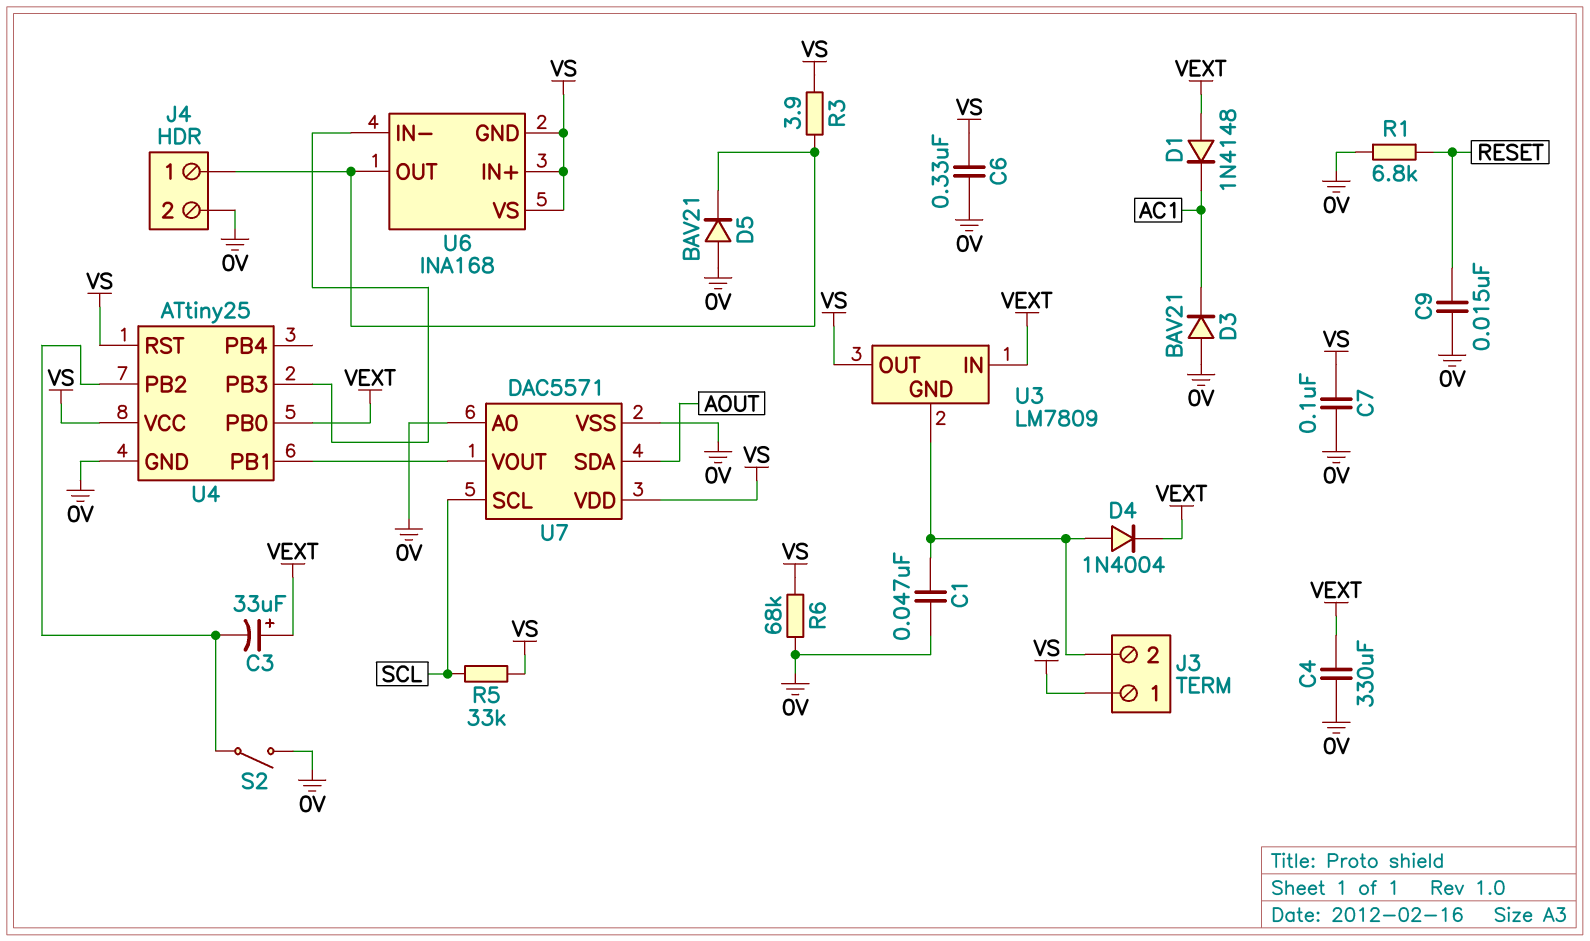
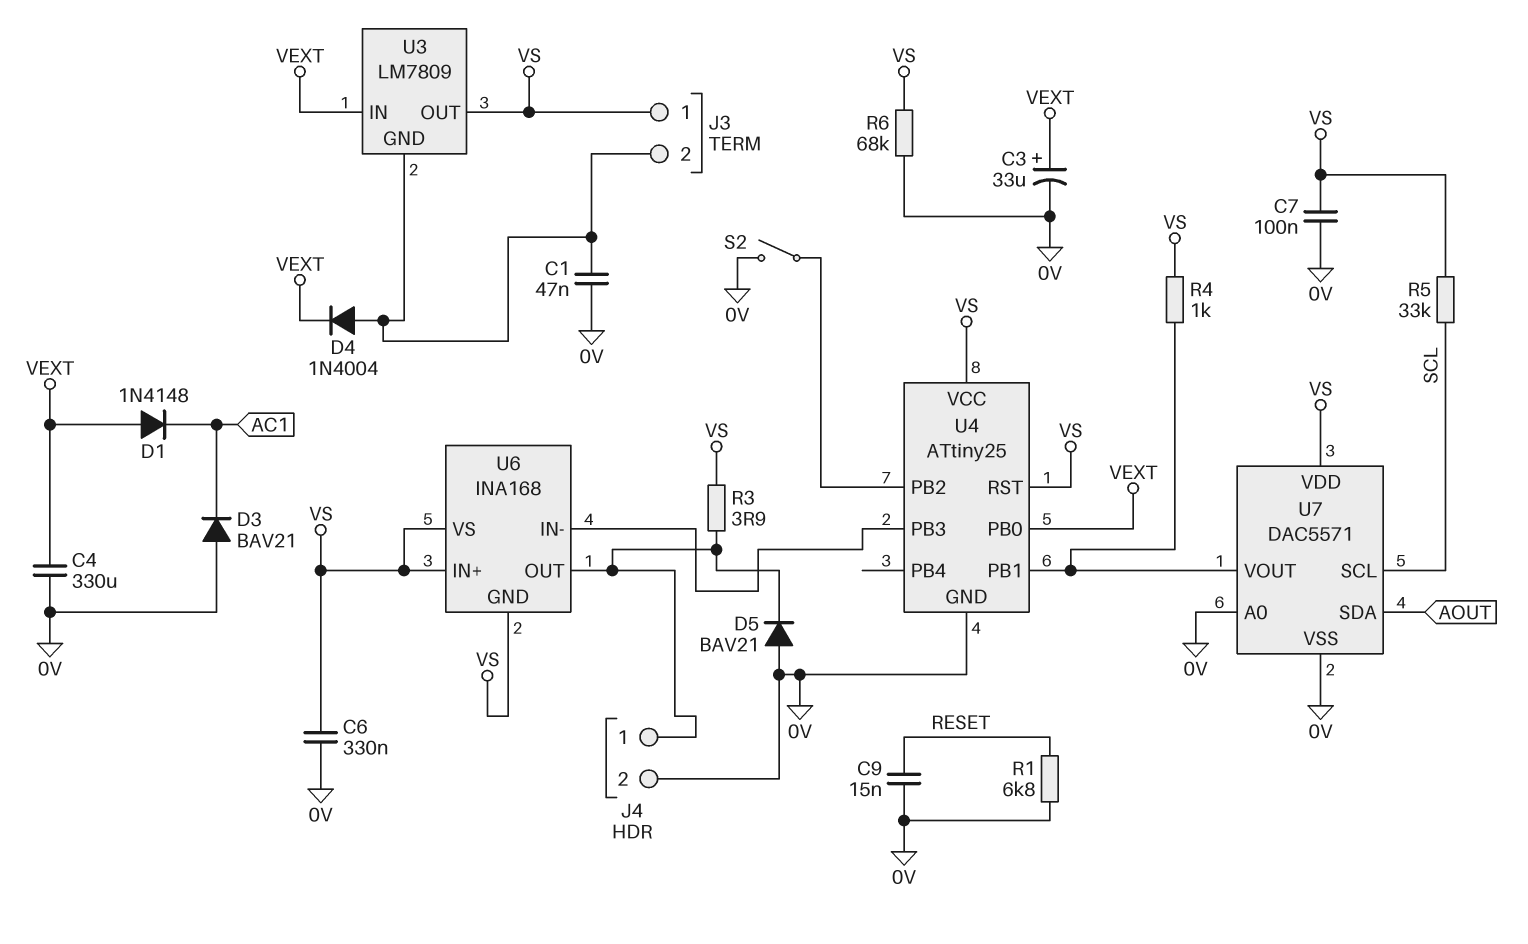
C3: 33uF (plus VEXT, minus U4/PB2) -> 33uF (plus VEXT, minus 0V)
R4: none -> 1k (U4/PB1, VS)

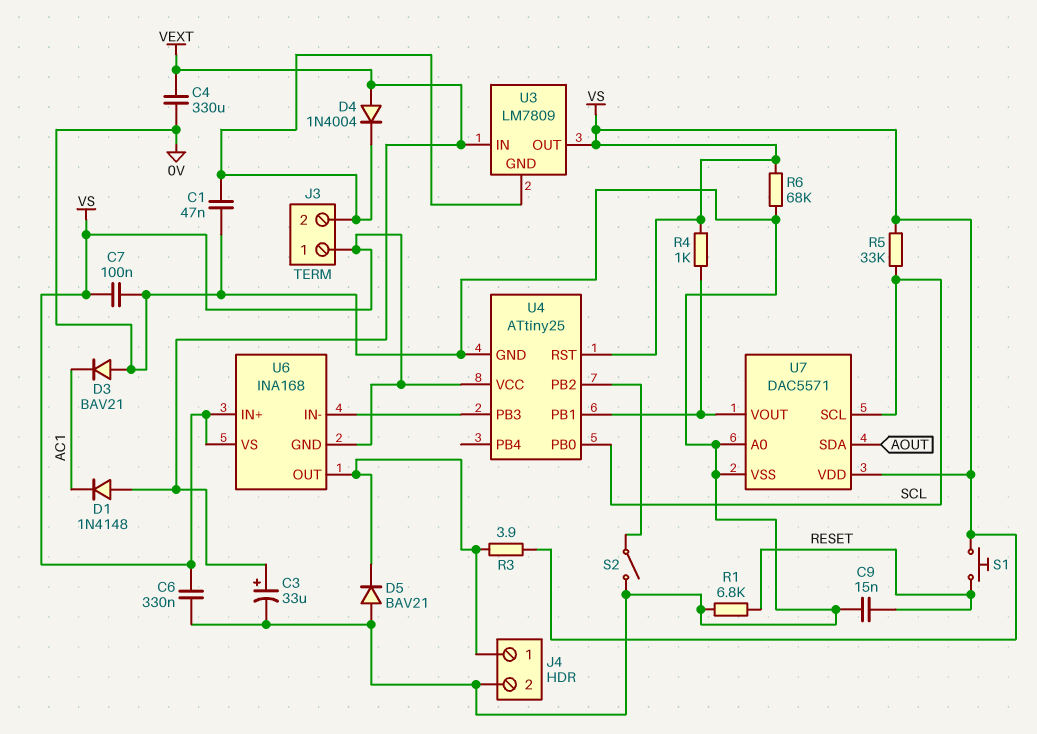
D4: diode 1N4004 (A J3/2, K VEXT) -> diode 1N4004 (A VEXT, K J3/2)
S1: none -> button (RESET, VS)
U4 pin PB0: VEXT -> SCL

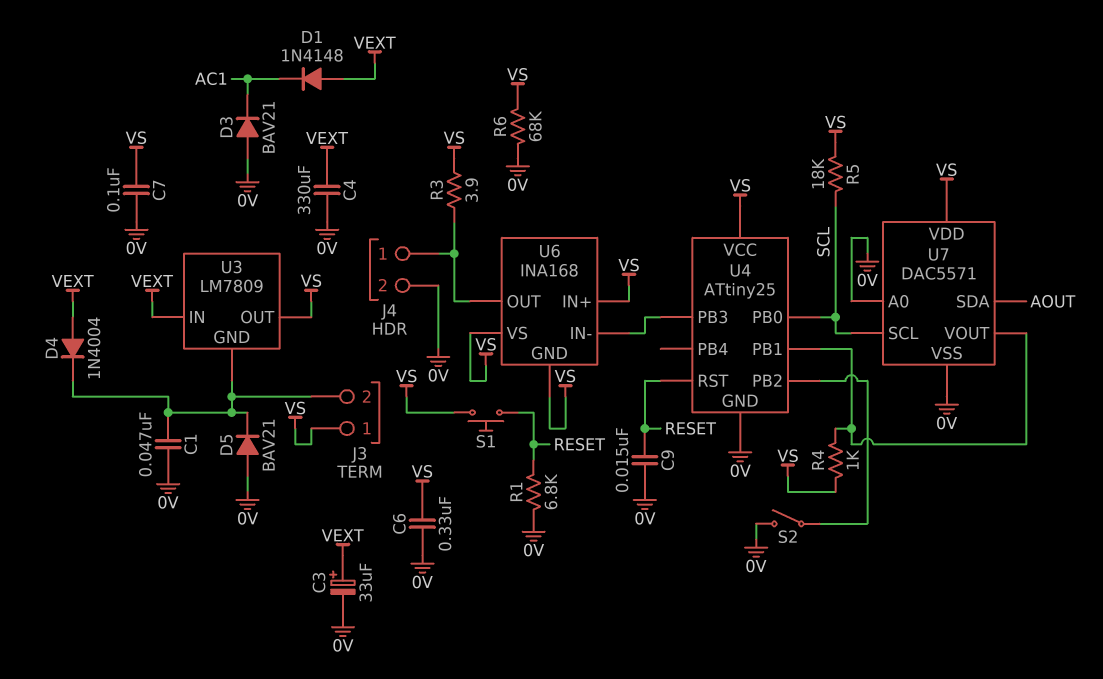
D5: diode BAV21 (A 0V, K J4/1) -> diode BAV21 (A 0V, K J3/2)
R5: 33k (SCL, VS) -> 18k (SCL, VS)
U4 pin RST: VS -> RESET

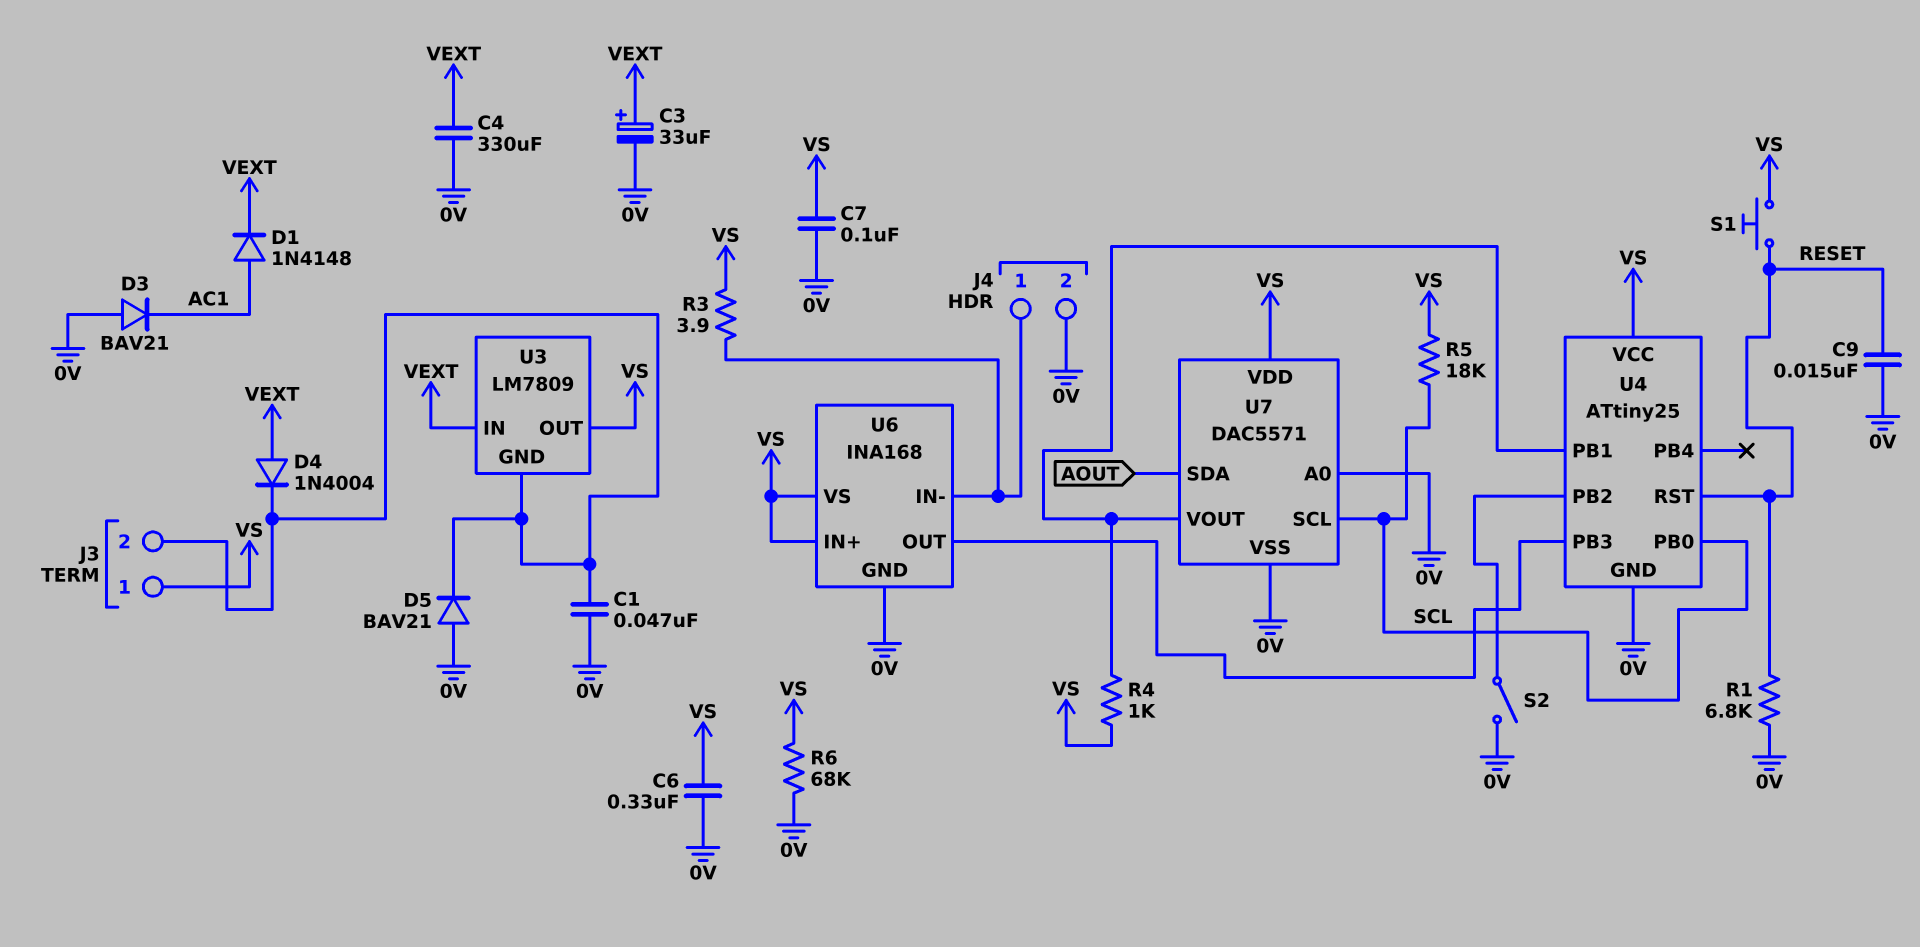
D1: diode 1N4148 (A VEXT, K AC1) -> diode 1N4148 (A AC1, K VEXT)
U6 pin GND: VS -> 0V
U6 pin IN-: U4/PB3 -> J4/1
U6 pin OUT: J4/1 -> U4/PB3

